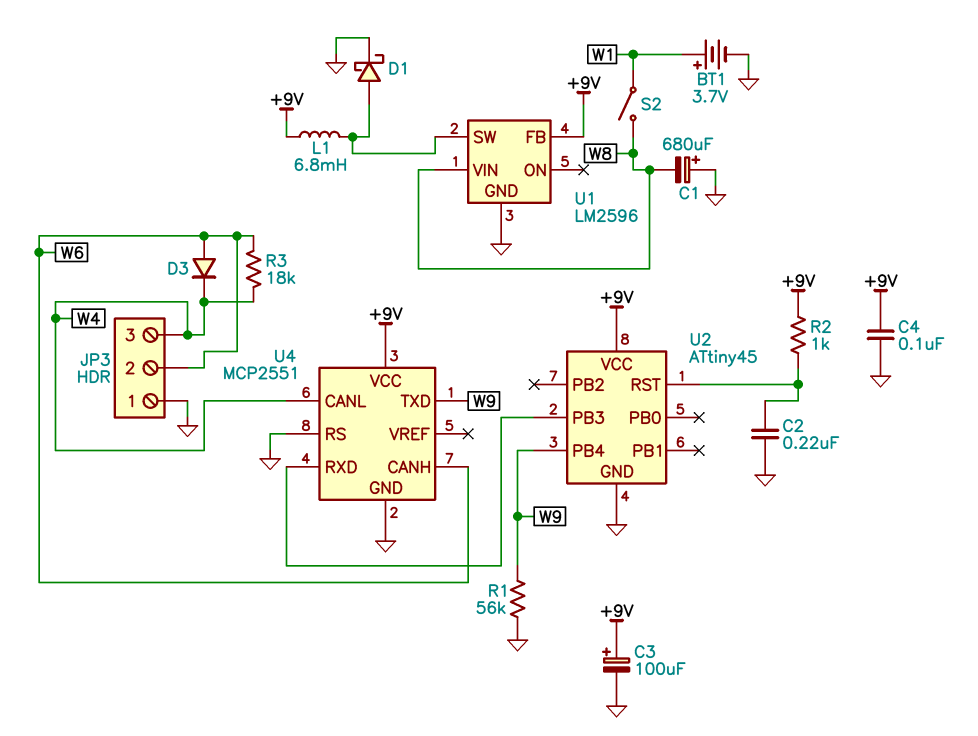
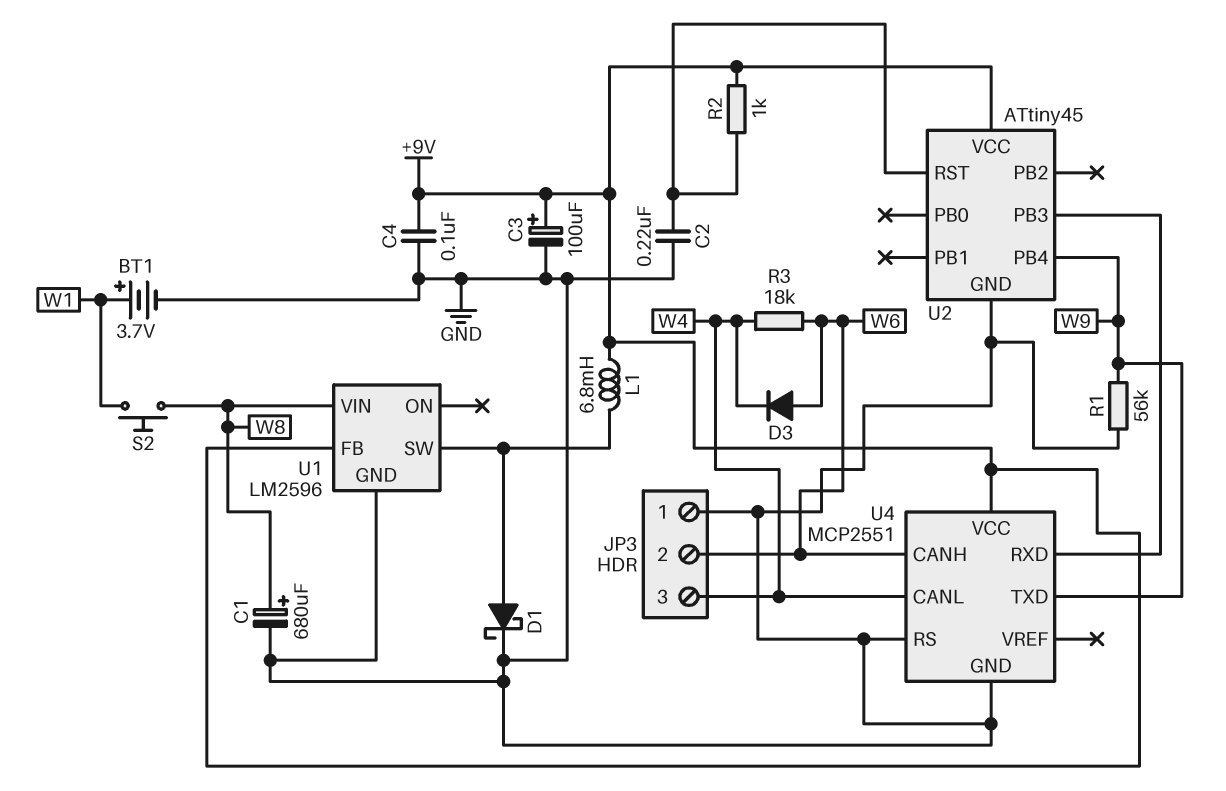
C1: 680uF (plus GND, minus W8) -> 680uF (plus W8, minus GND)
S2: switch (W1, W8) -> button (W1, W8)

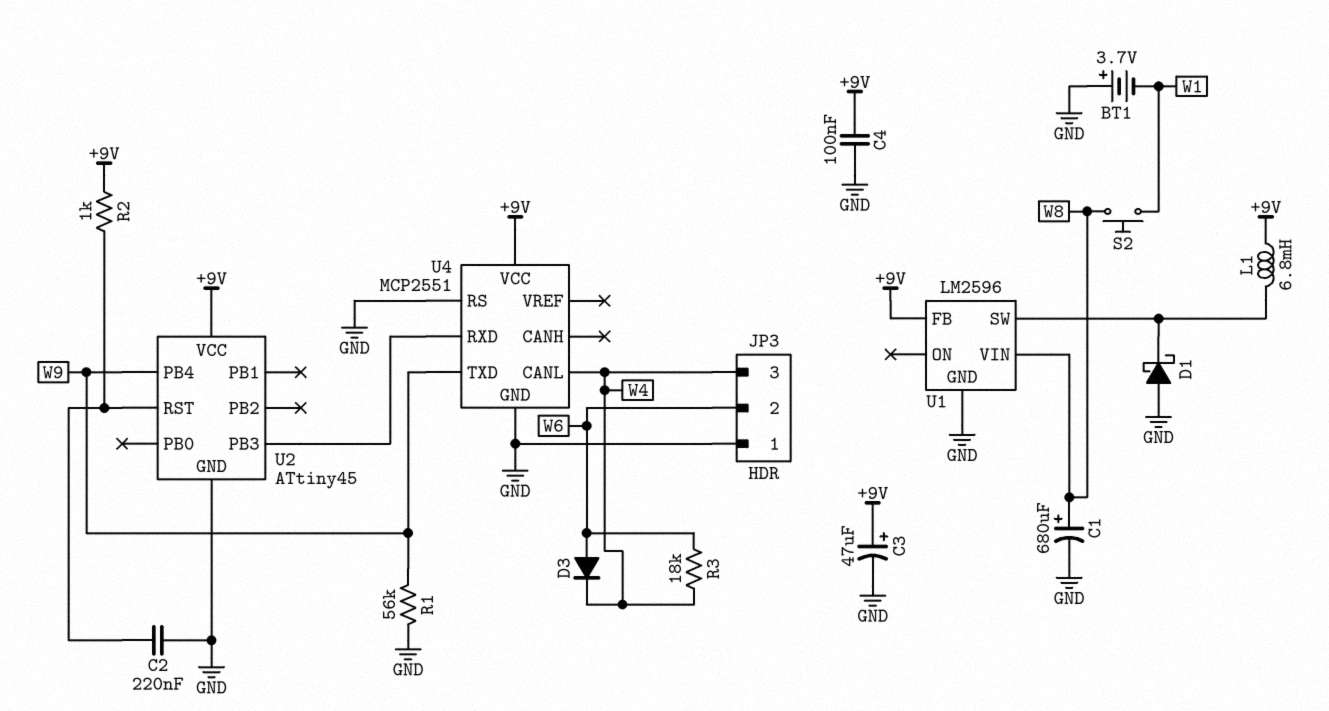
BT1: 3.7V (plus W1, minus GND) -> 3.7V (plus GND, minus W1)
C3: 100uF (plus +9V, minus GND) -> 47uF (plus +9V, minus GND)
D1: schottky (A U1/SW, K GND) -> schottky (A GND, K U1/SW)
U4 pin CANH: W6 -> none

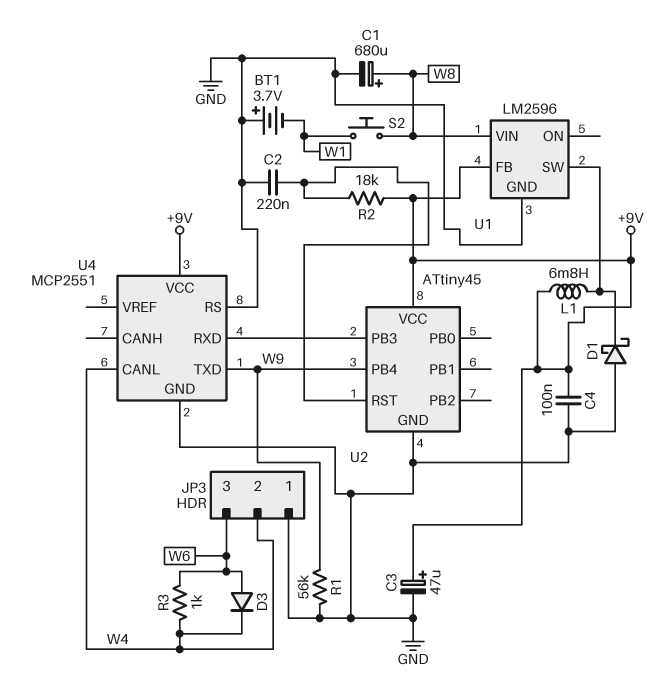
JP3 pin 2: W6 -> W4
JP3 pin 3: W4 -> W6
R2: 1k (+9V, U2/RST) -> 18k (+9V, U2/RST)
R3: 18k (W4, W6) -> 1k (W4, W6)

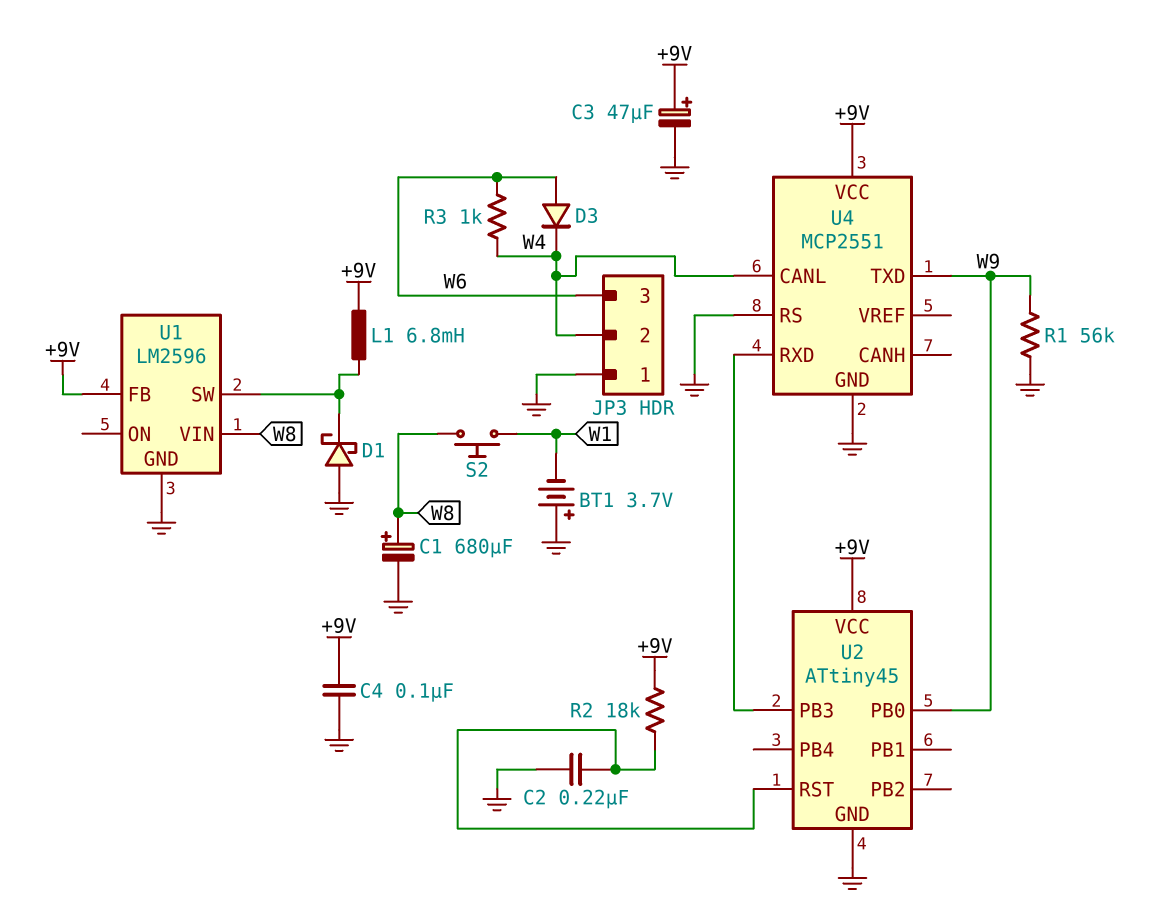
U2 pin PB0: none -> W9
U2 pin PB4: W9 -> none

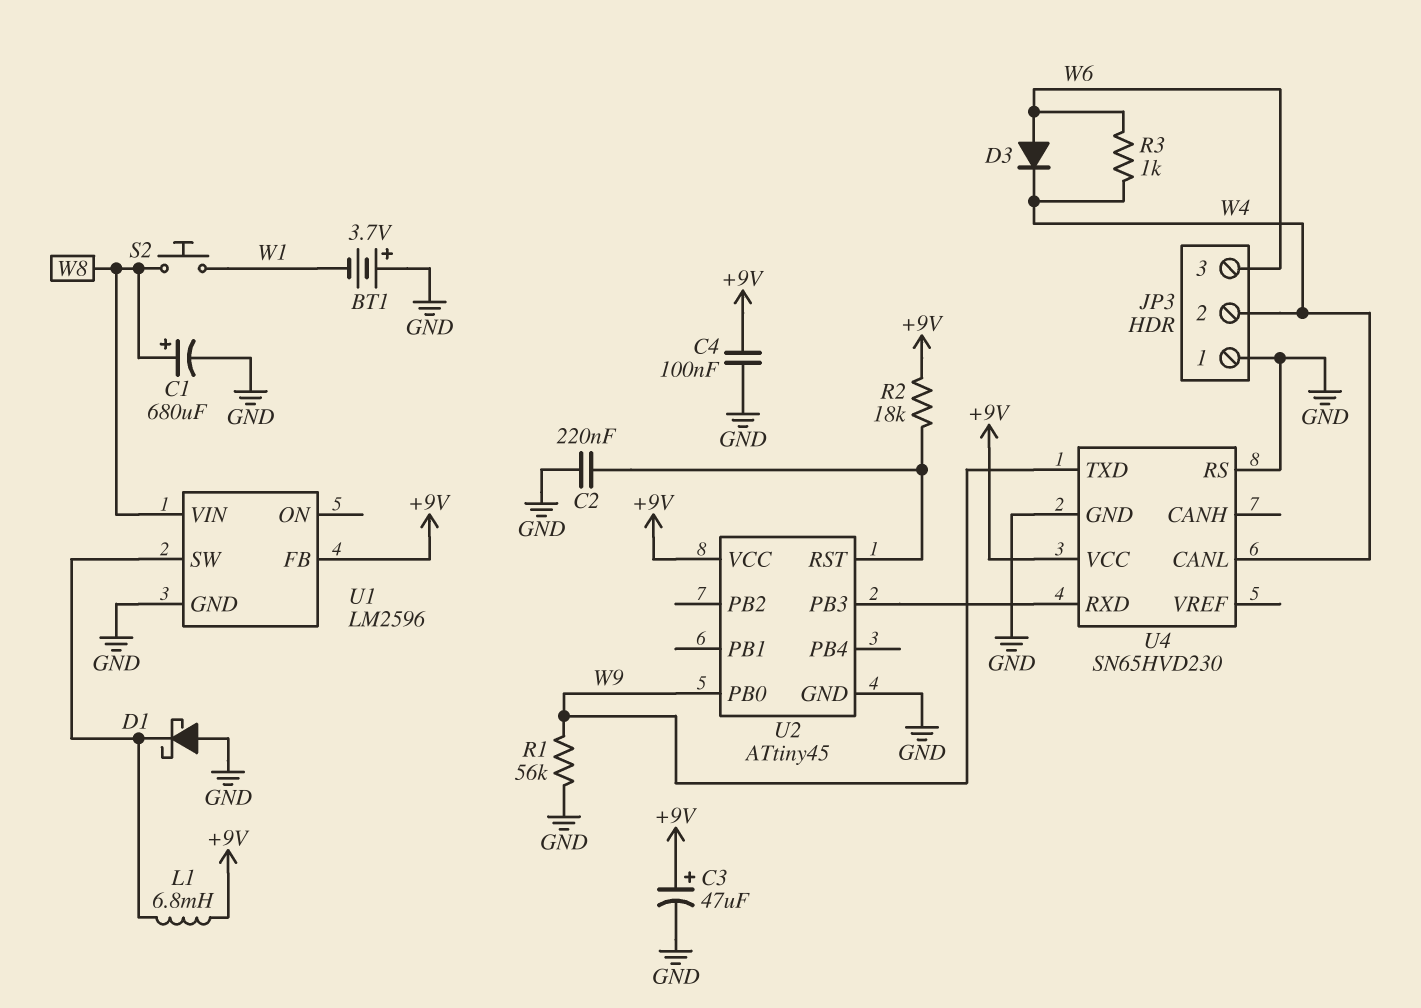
U4: MCP2551 -> SN65HVD230

